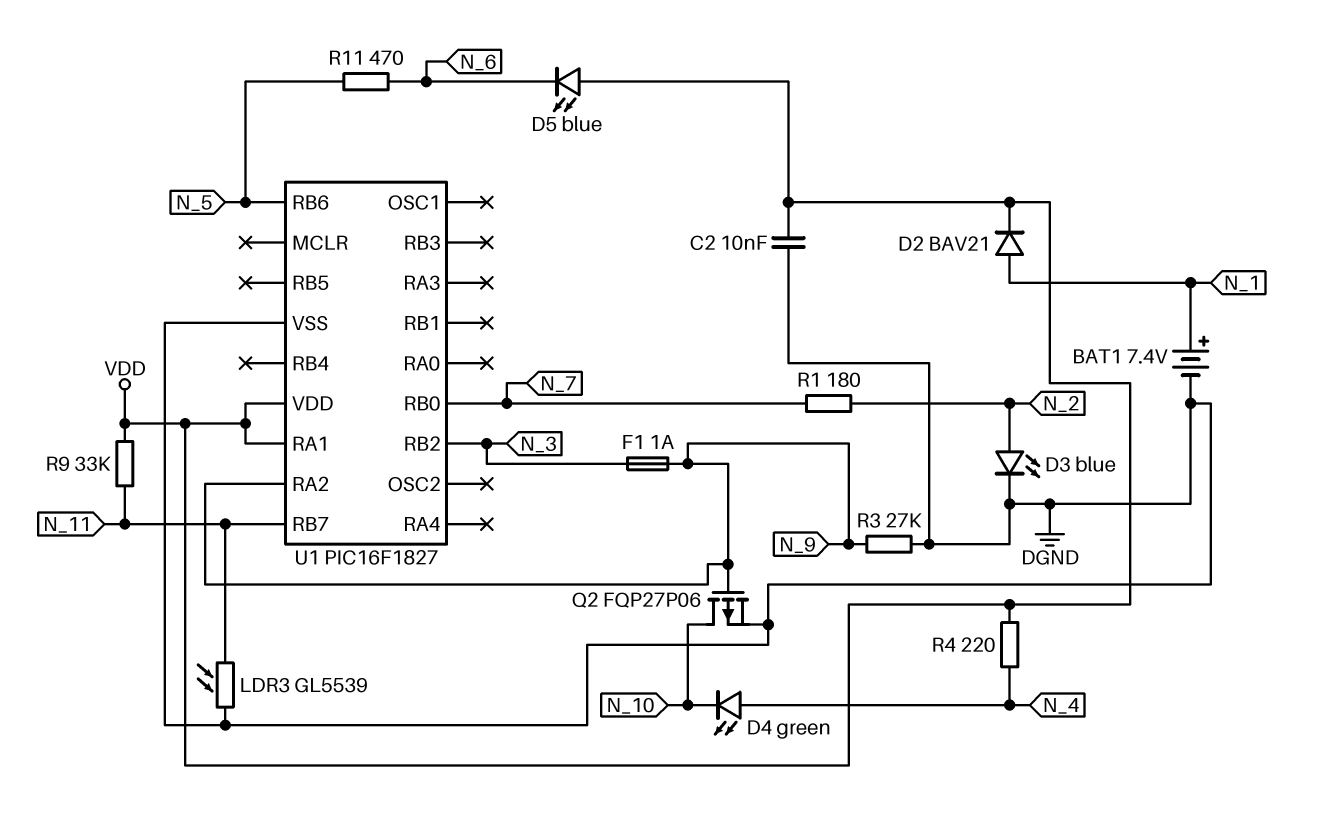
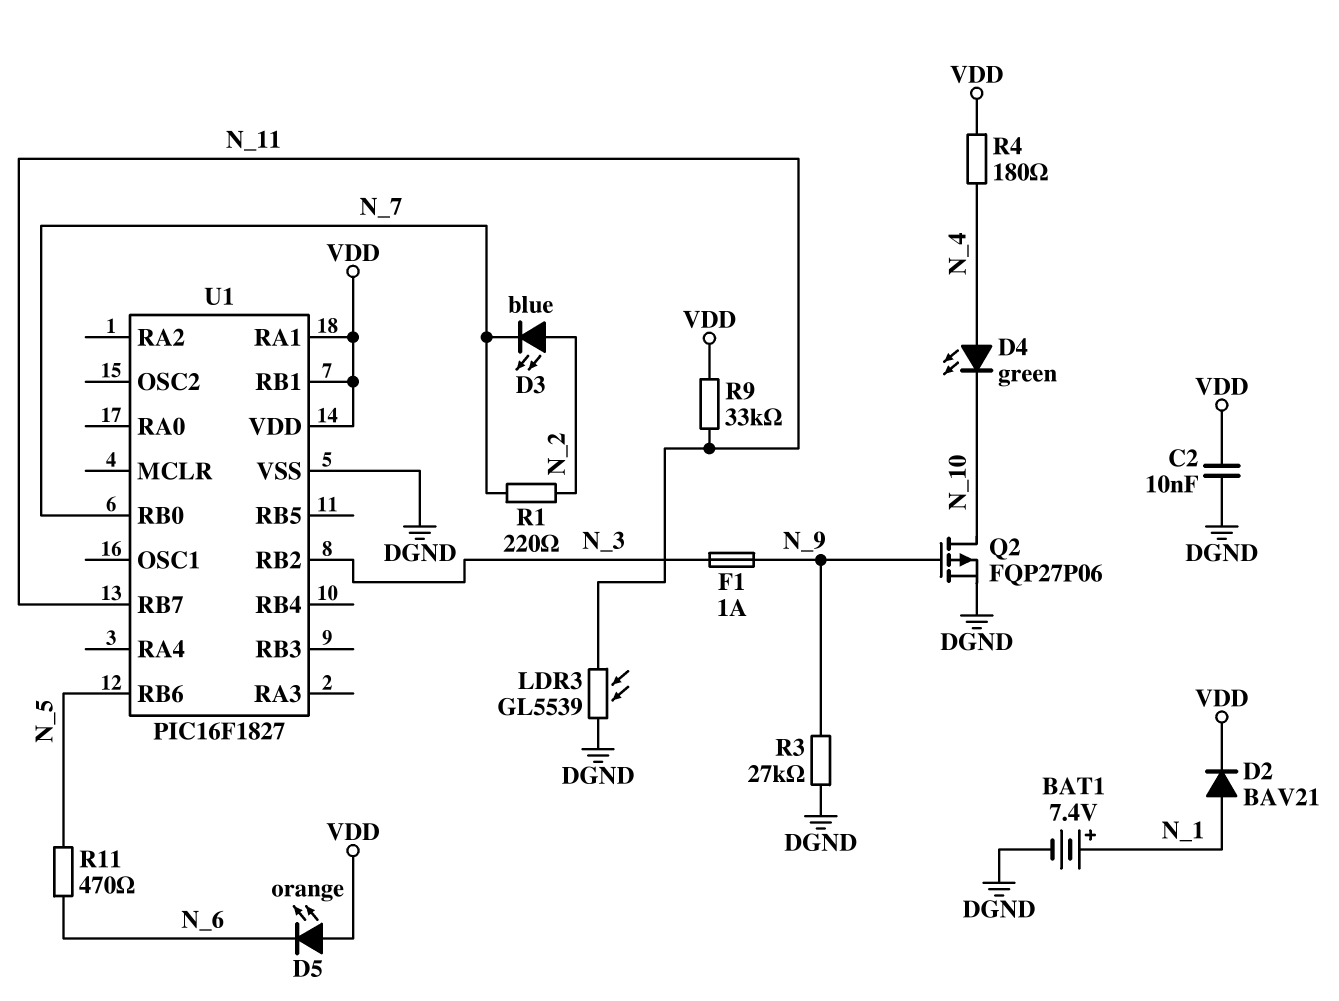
D3: LED blue (A N_2, K DGND) -> LED blue (A N_2, K N_7)
D5: LED blue (A VDD, K N_6) -> LED orange (A VDD, K N_6)
R1: 180 (N_2, N_7) -> 220 (N_2, N_7)
R4: 220 (N_4, VDD) -> 180 (N_4, VDD)
U1 pin RA2: N_9 -> none
U1 pin RB1: none -> VDD

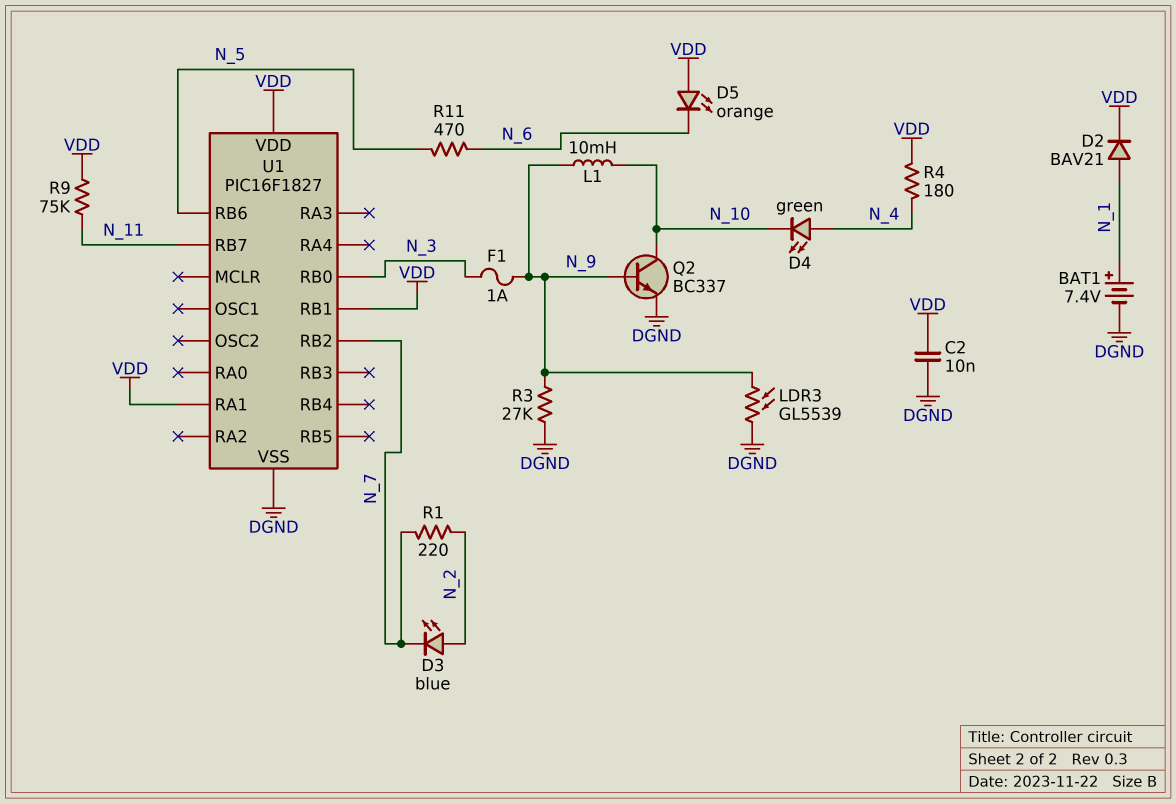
L1: none -> 10mH (N_9, N_10)
LDR3: GL5539 (DGND, N_11) -> GL5539 (DGND, N_9)
Q2: PMOS FQP27P06 (G N_9, D N_10, S DGND) -> NPN BC337 (B N_9, C N_10, E DGND)
R9: 33k (N_11, VDD) -> 75k (N_11, VDD)
U1 pin RB0: N_7 -> N_3
U1 pin RB2: N_3 -> N_7

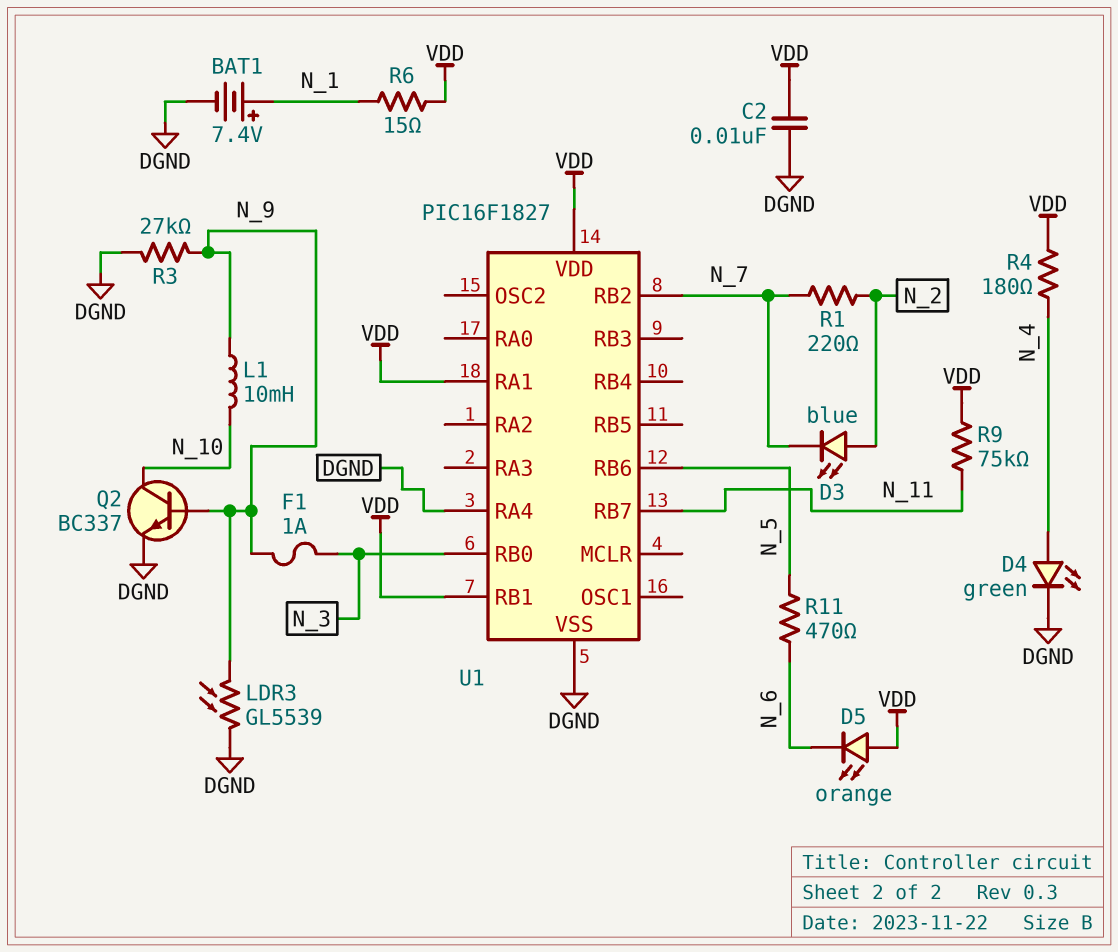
D2: diode BAV21 (A N_1, K VDD) -> none
D4: LED green (A N_4, K N_10) -> LED green (A N_4, K DGND)
R6: none -> 15 (N_1, VDD)
U1 pin RA4: none -> DGND

